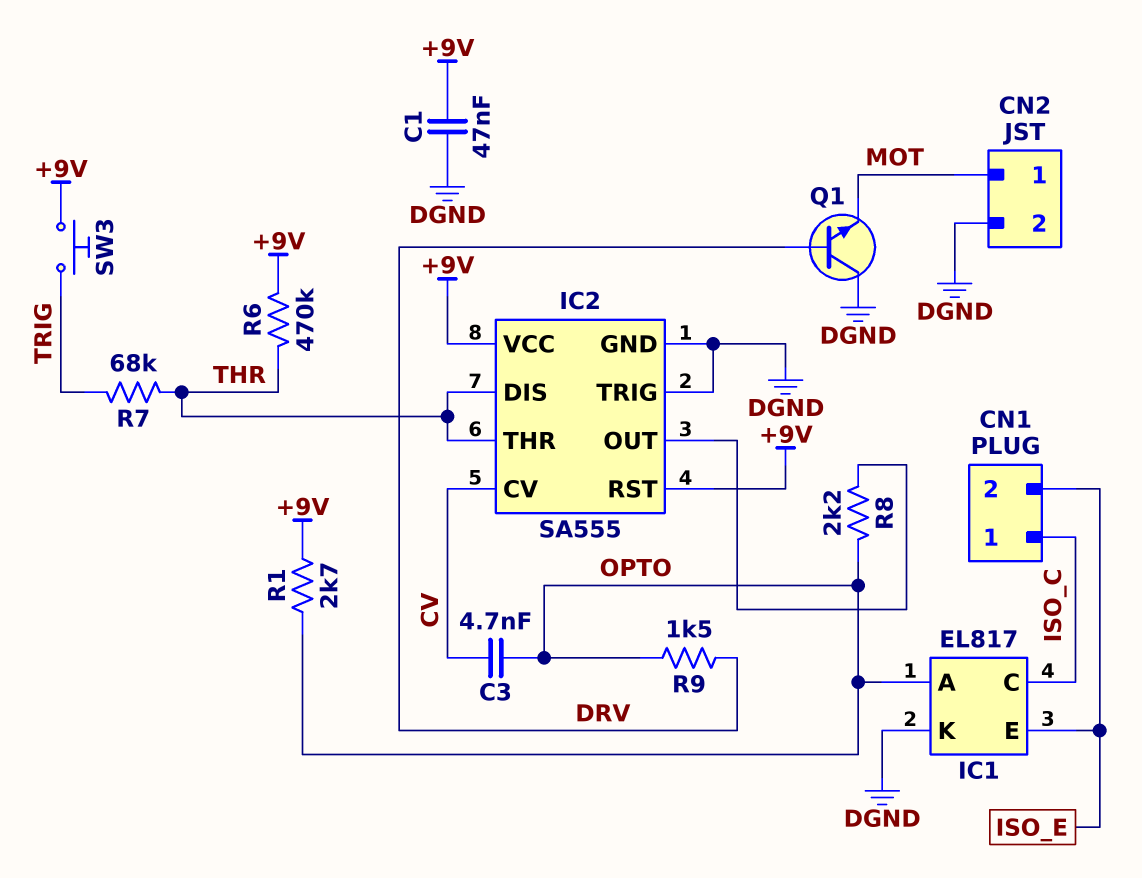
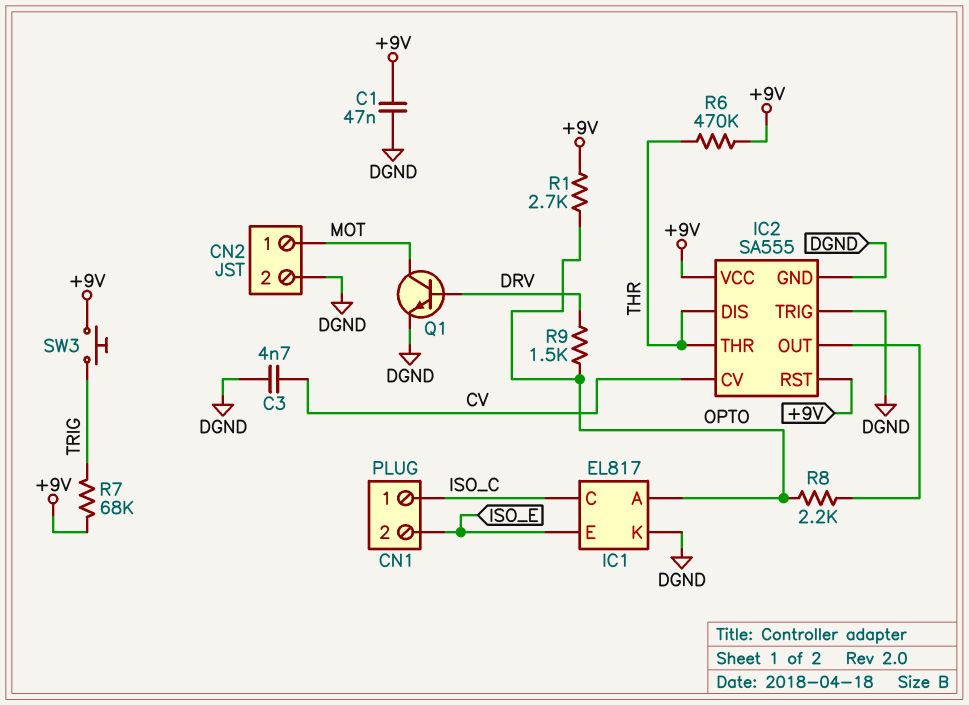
C3: 4.7nF (CV, OPTO) -> 4.7nF (CV, DGND)
Q1: NPN (B DRV, C DGND, E MOT) -> NPN (B DRV, C MOT, E DGND)
R7: 68k (THR, TRIG) -> 68k (+9V, TRIG)

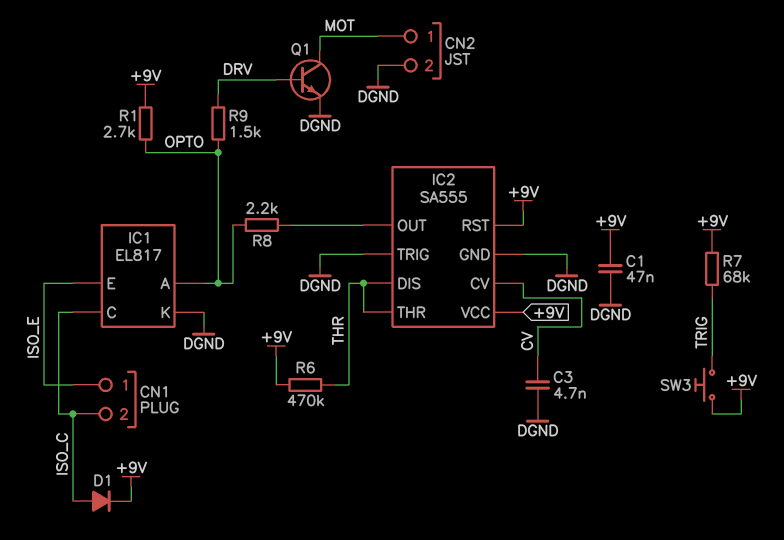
CN1 pin 1: ISO_C -> ISO_E
CN1 pin 2: ISO_E -> ISO_C
D1: none -> diode (A ISO_C, K +9V)

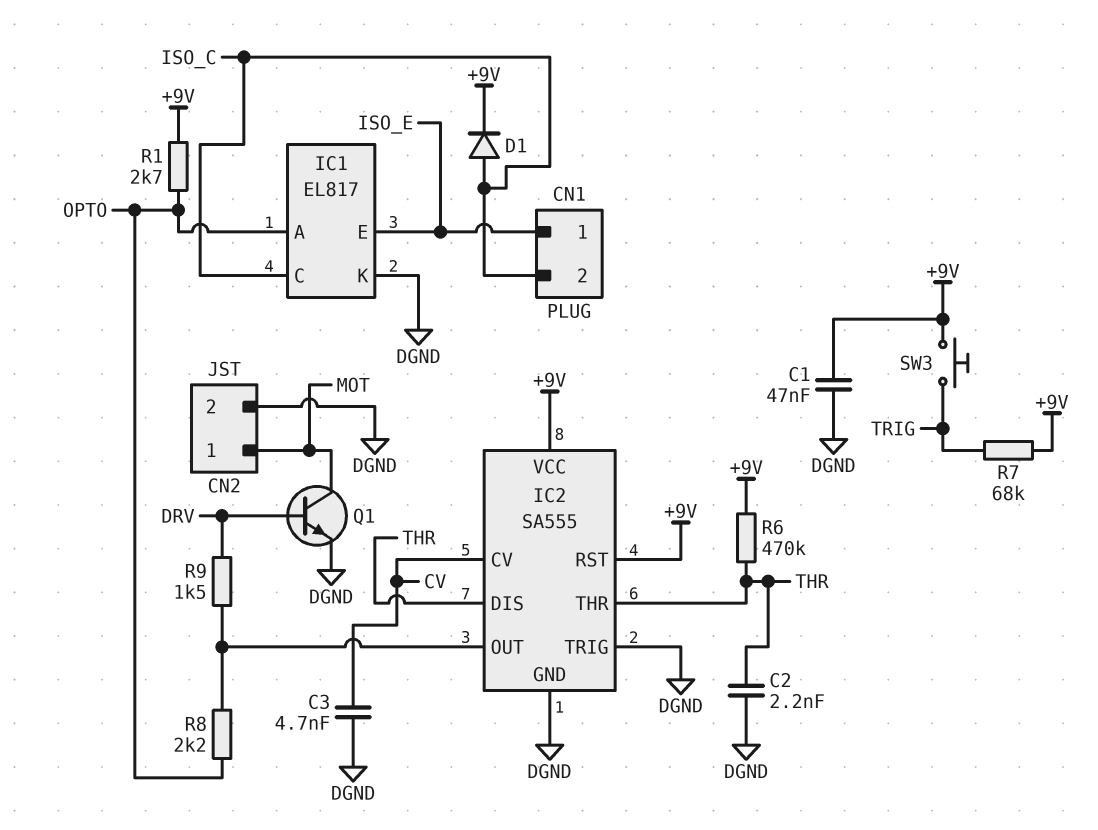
C2: none -> 2.2nF (DGND, THR)
R9: 1.5k (DRV, OPTO) -> 1.5k (DRV, IC2/OUT)

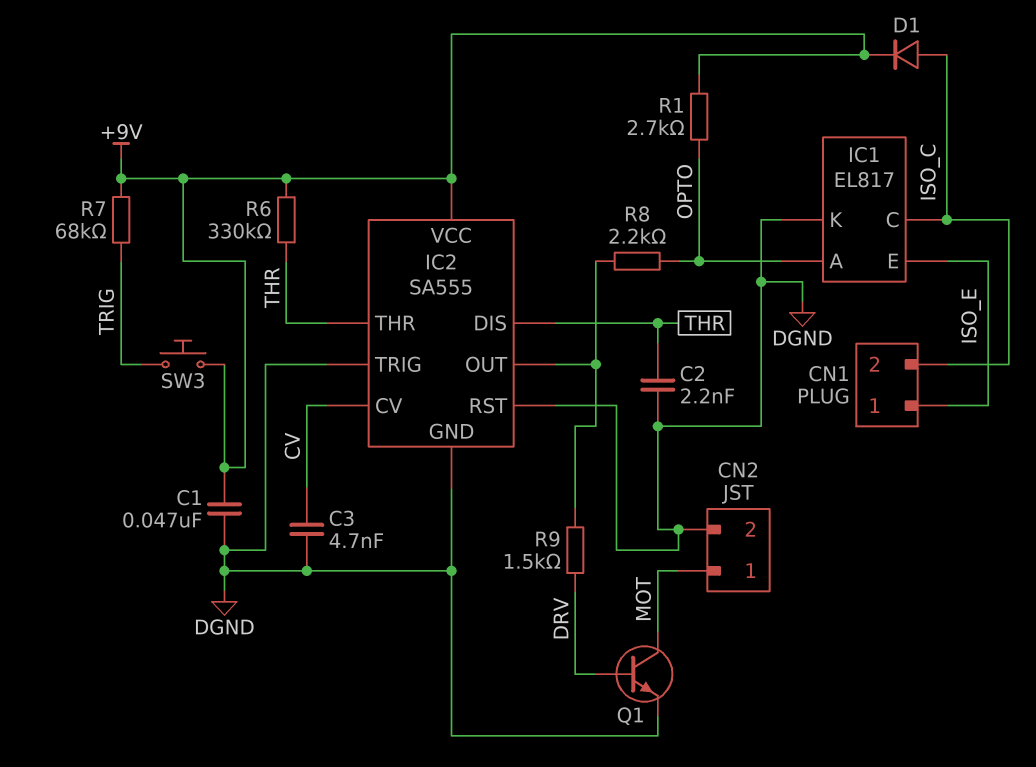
IC2 pin RST: +9V -> DGND
R6: 470k (+9V, THR) -> 330k (+9V, THR)

